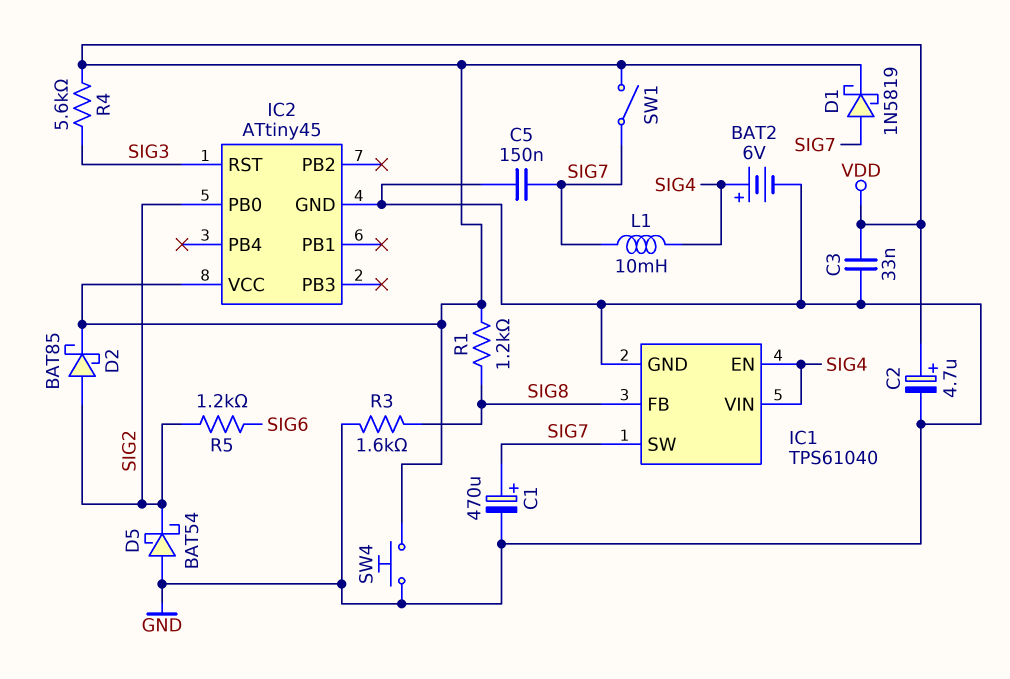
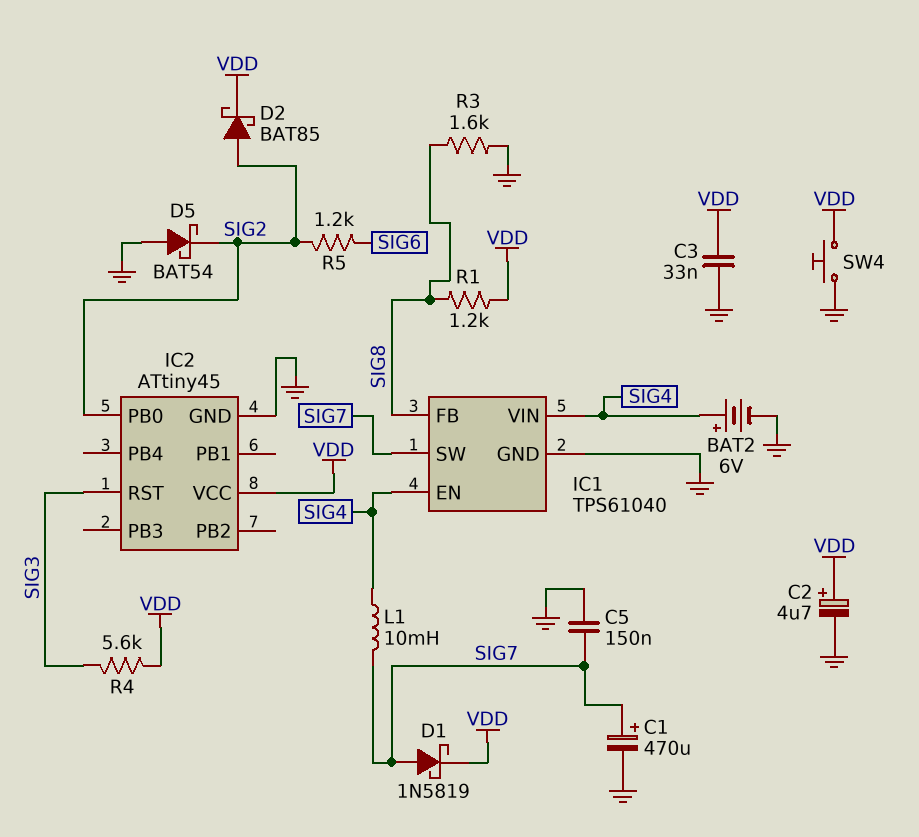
SW1: switch (SIG7, VDD) -> none

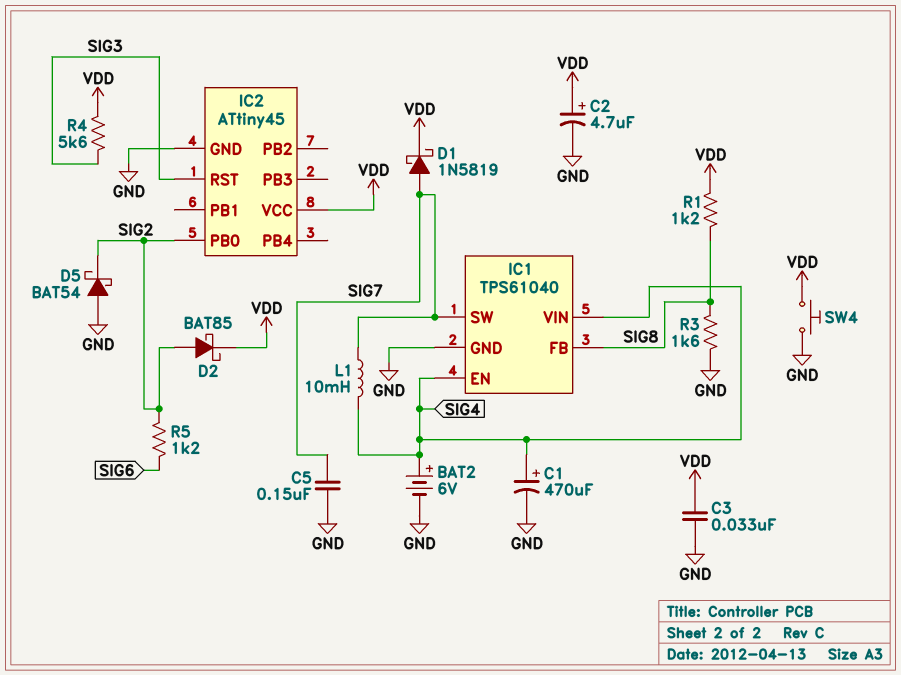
C1: 470uF (plus SIG7, minus GND) -> 470uF (plus SIG4, minus GND)

